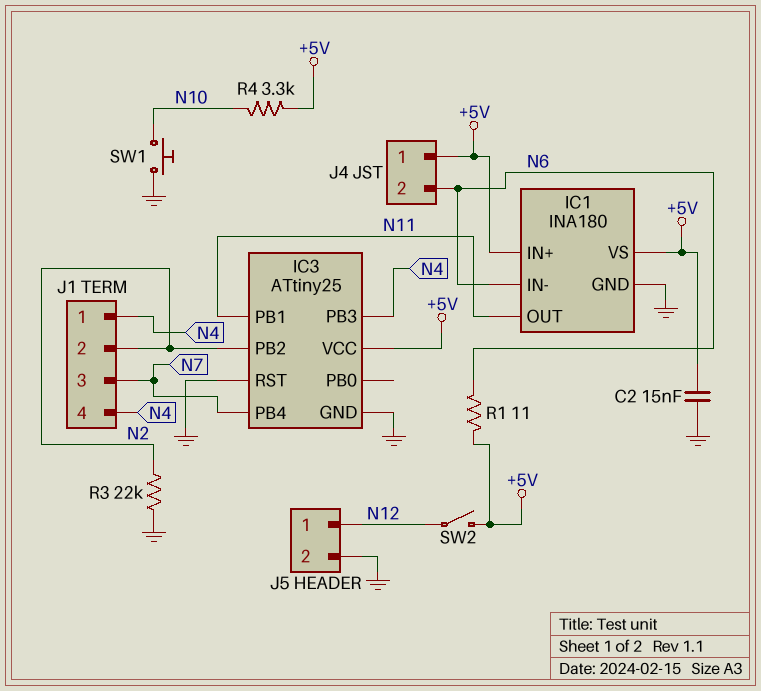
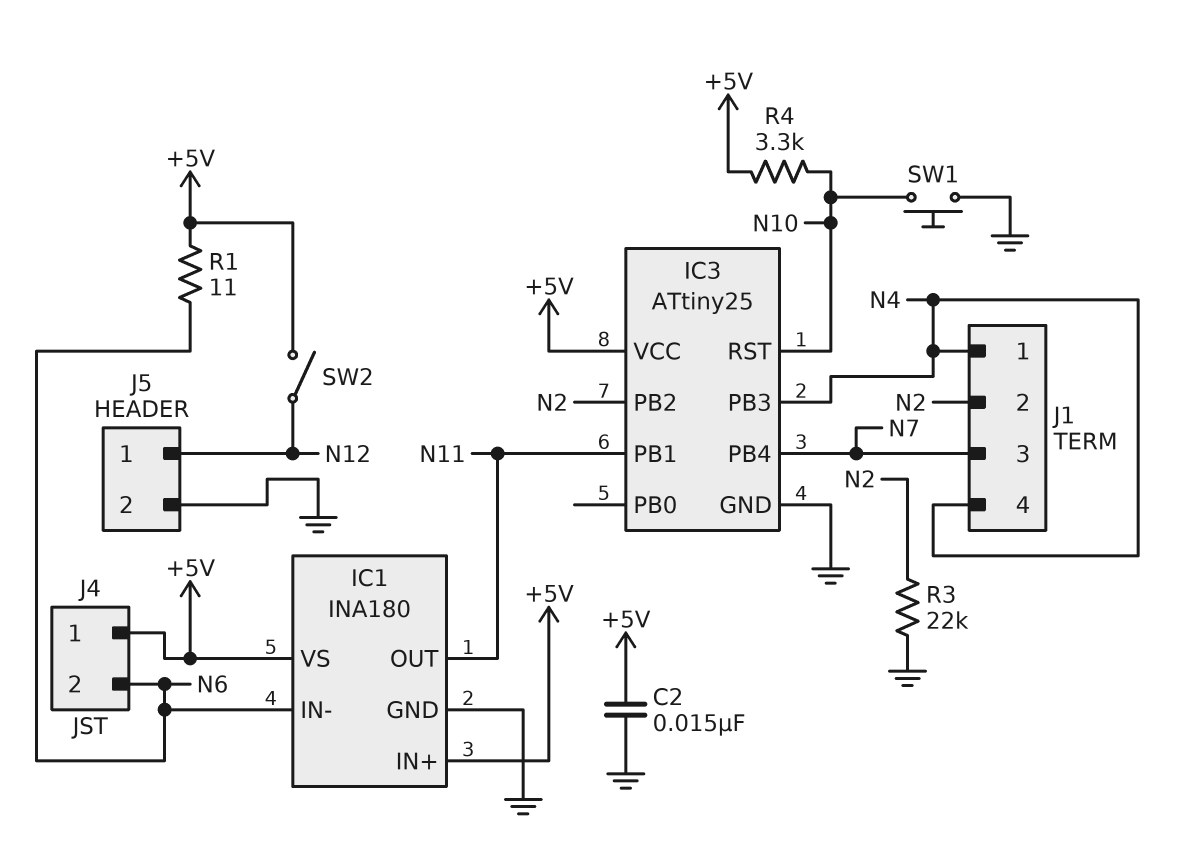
IC3 pin RST: GND -> N10

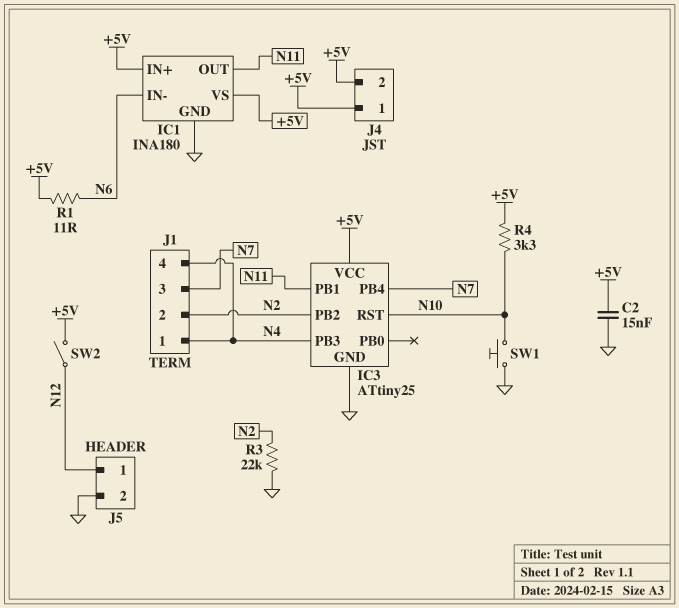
J4 pin 2: N6 -> +5V

